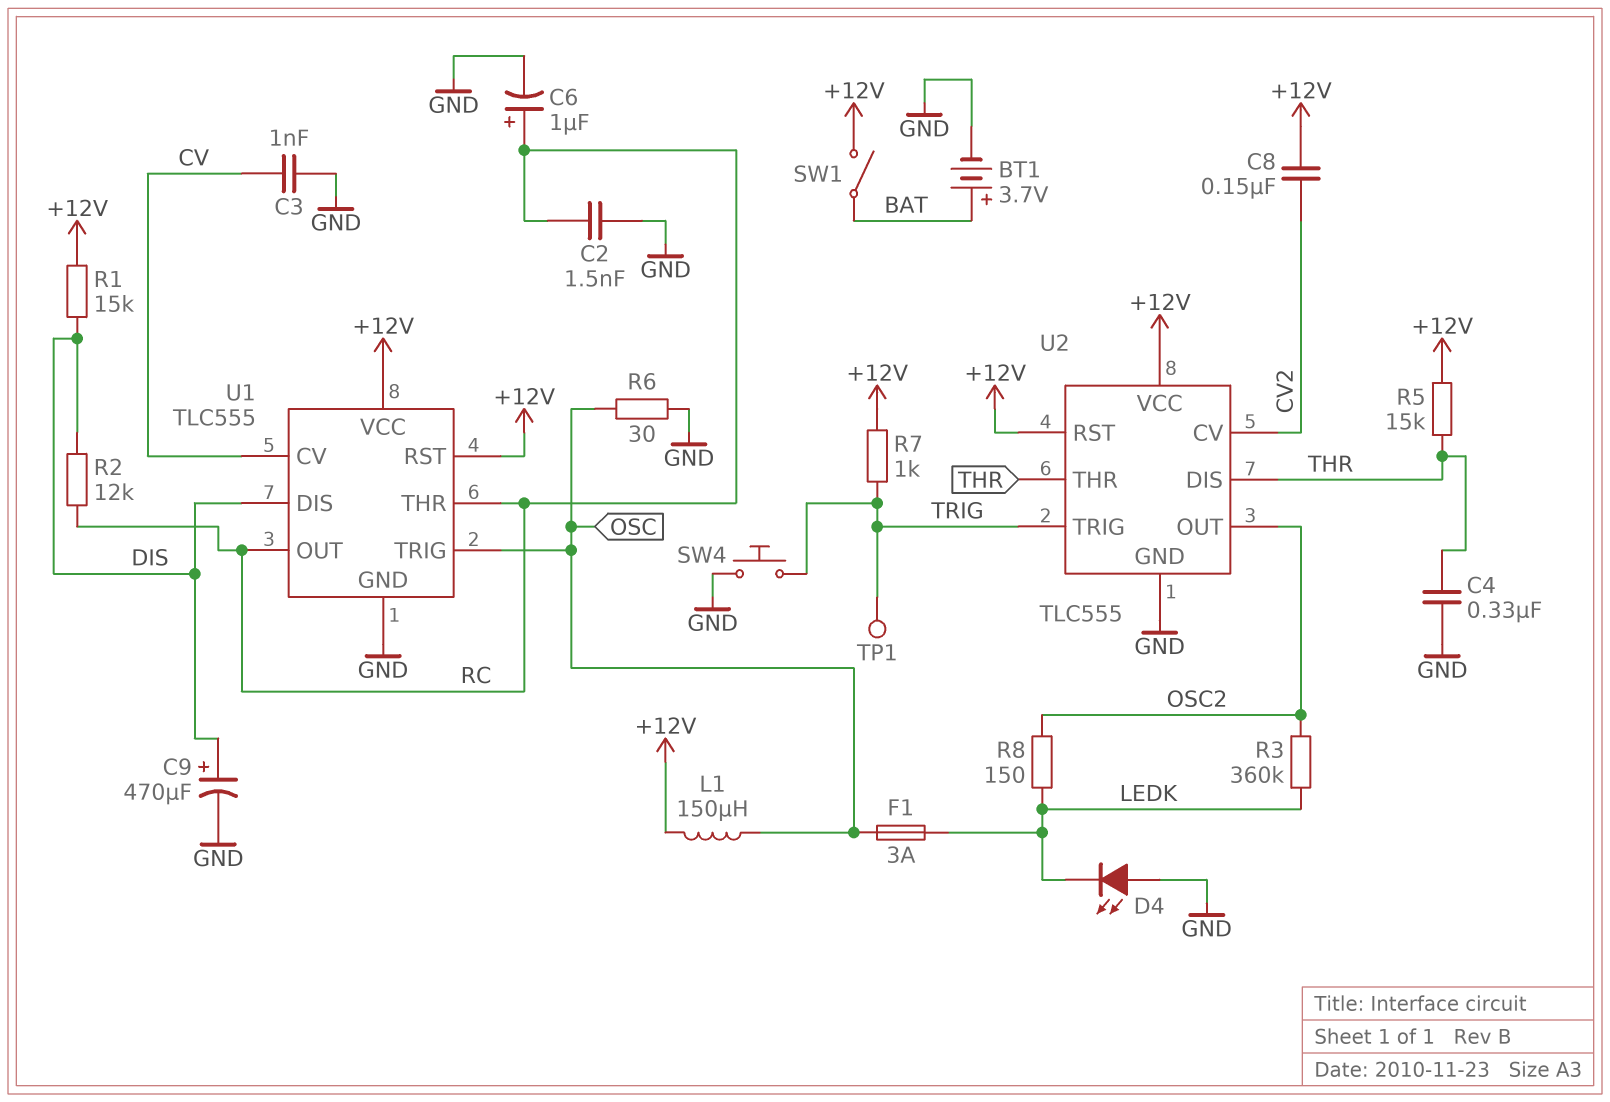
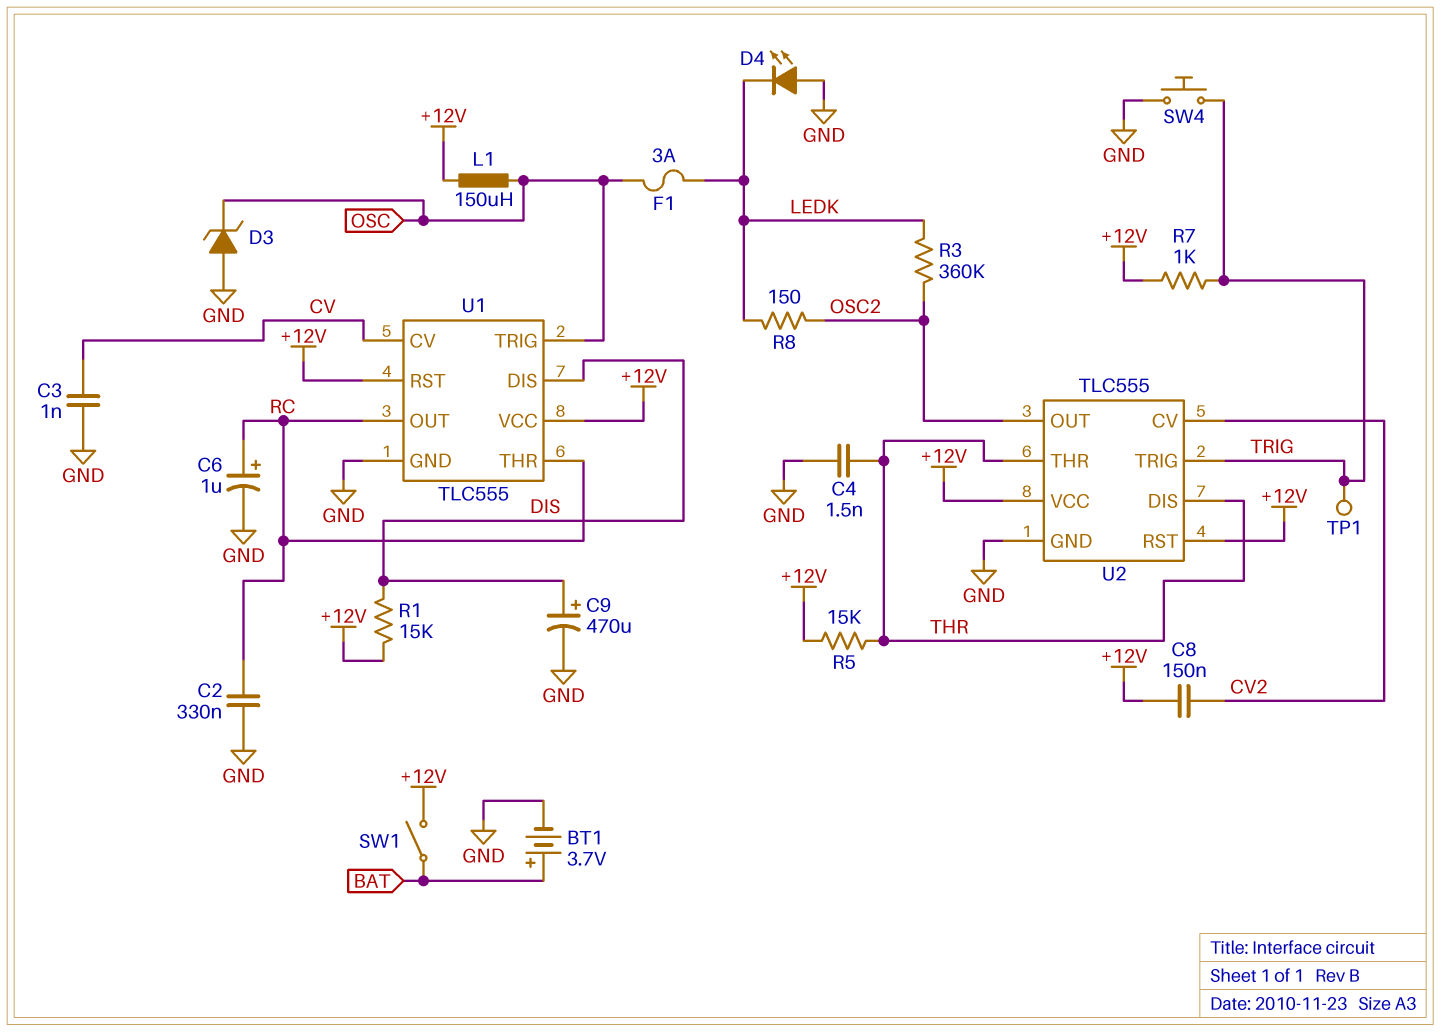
C2: 1.5nF (GND, RC) -> 330nF (GND, RC)
C4: 330nF (GND, THR) -> 1.5nF (GND, THR)
D3: none -> zener (A GND, K OSC)
R2: 12k (DIS, RC) -> none
R6: 30 (GND, OSC) -> none

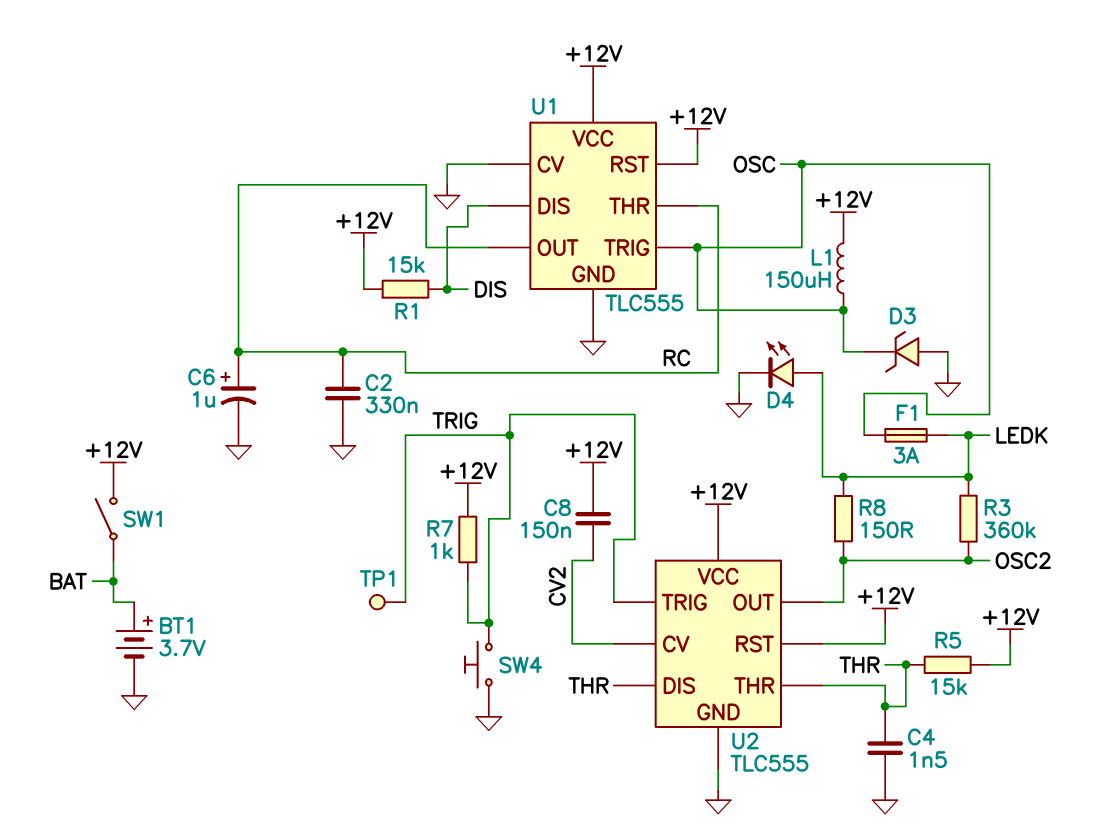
C3: 1nF (CV, GND) -> none
C9: 470uF (plus DIS, minus GND) -> none
D4: LED (A GND, K LEDK) -> LED (A LEDK, K GND)
U1 pin CV: CV -> GND

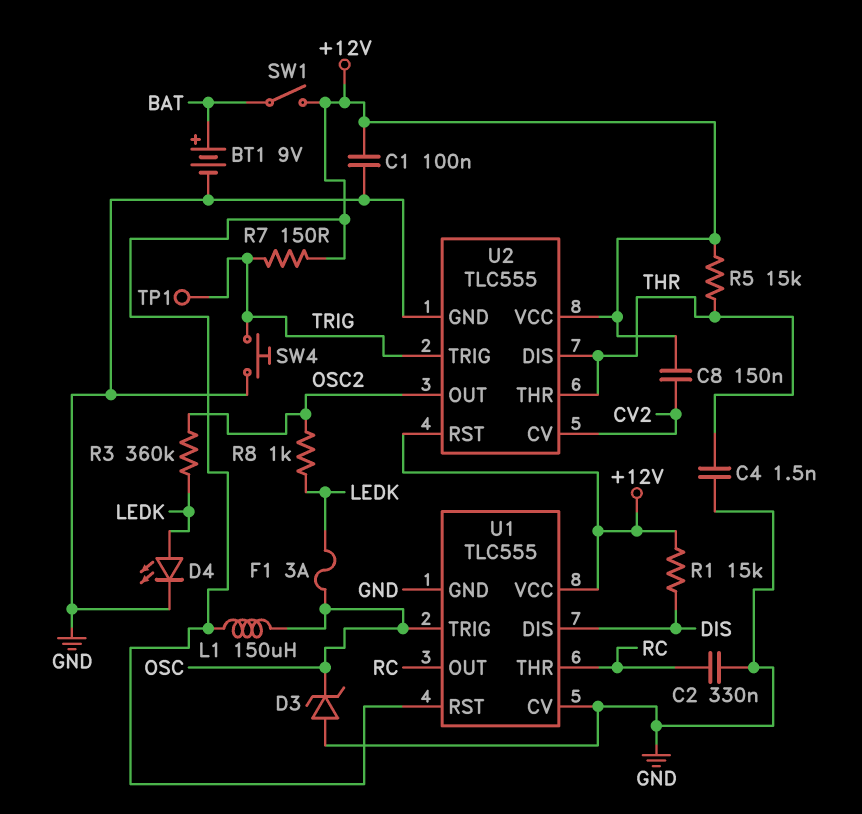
BT1: 3.7V (plus BAT, minus GND) -> 9V (plus BAT, minus GND)
C1: none -> 100nF (+12V, GND)
C6: 1uF (plus RC, minus GND) -> none
R7: 1k (+12V, TRIG) -> 150 (+12V, TRIG)
R8: 150 (LEDK, OSC2) -> 1k (LEDK, OSC2)

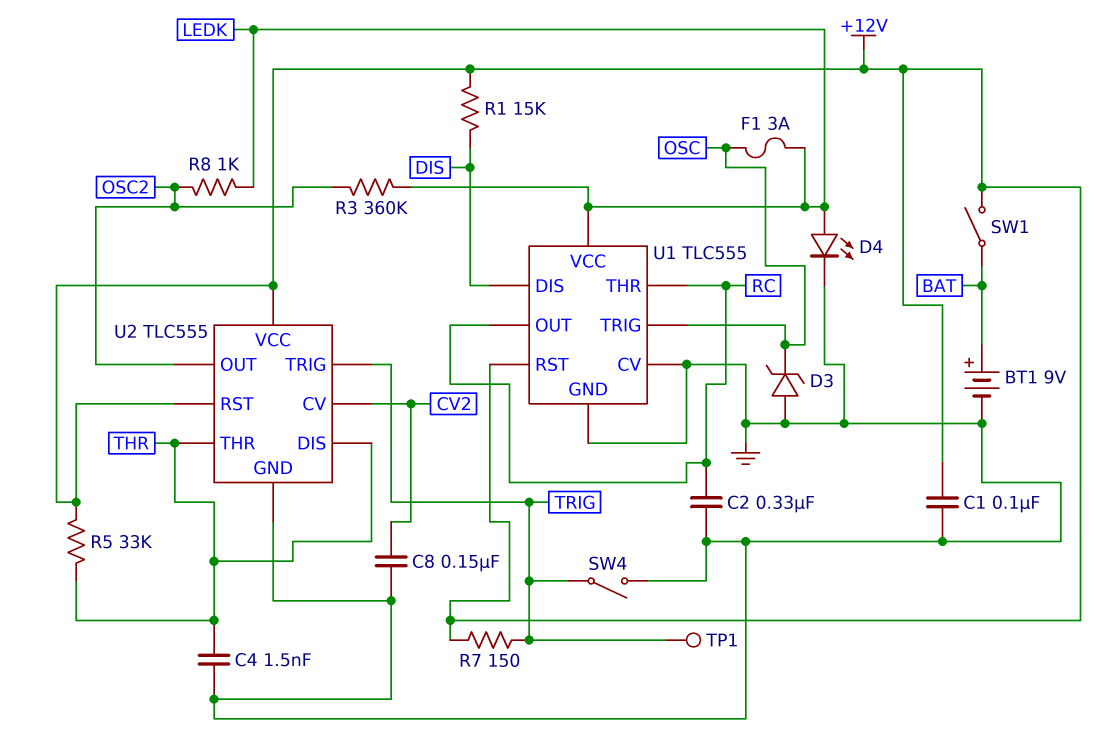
C8: 150nF (+12V, CV2) -> 150nF (CV2, GND)
L1: 150uH (+12V, OSC) -> none
R5: 15k (+12V, THR) -> 33k (+12V, THR)
SW4: button (GND, TRIG) -> switch (GND, TRIG)
U1 pin VCC: +12V -> LEDK

